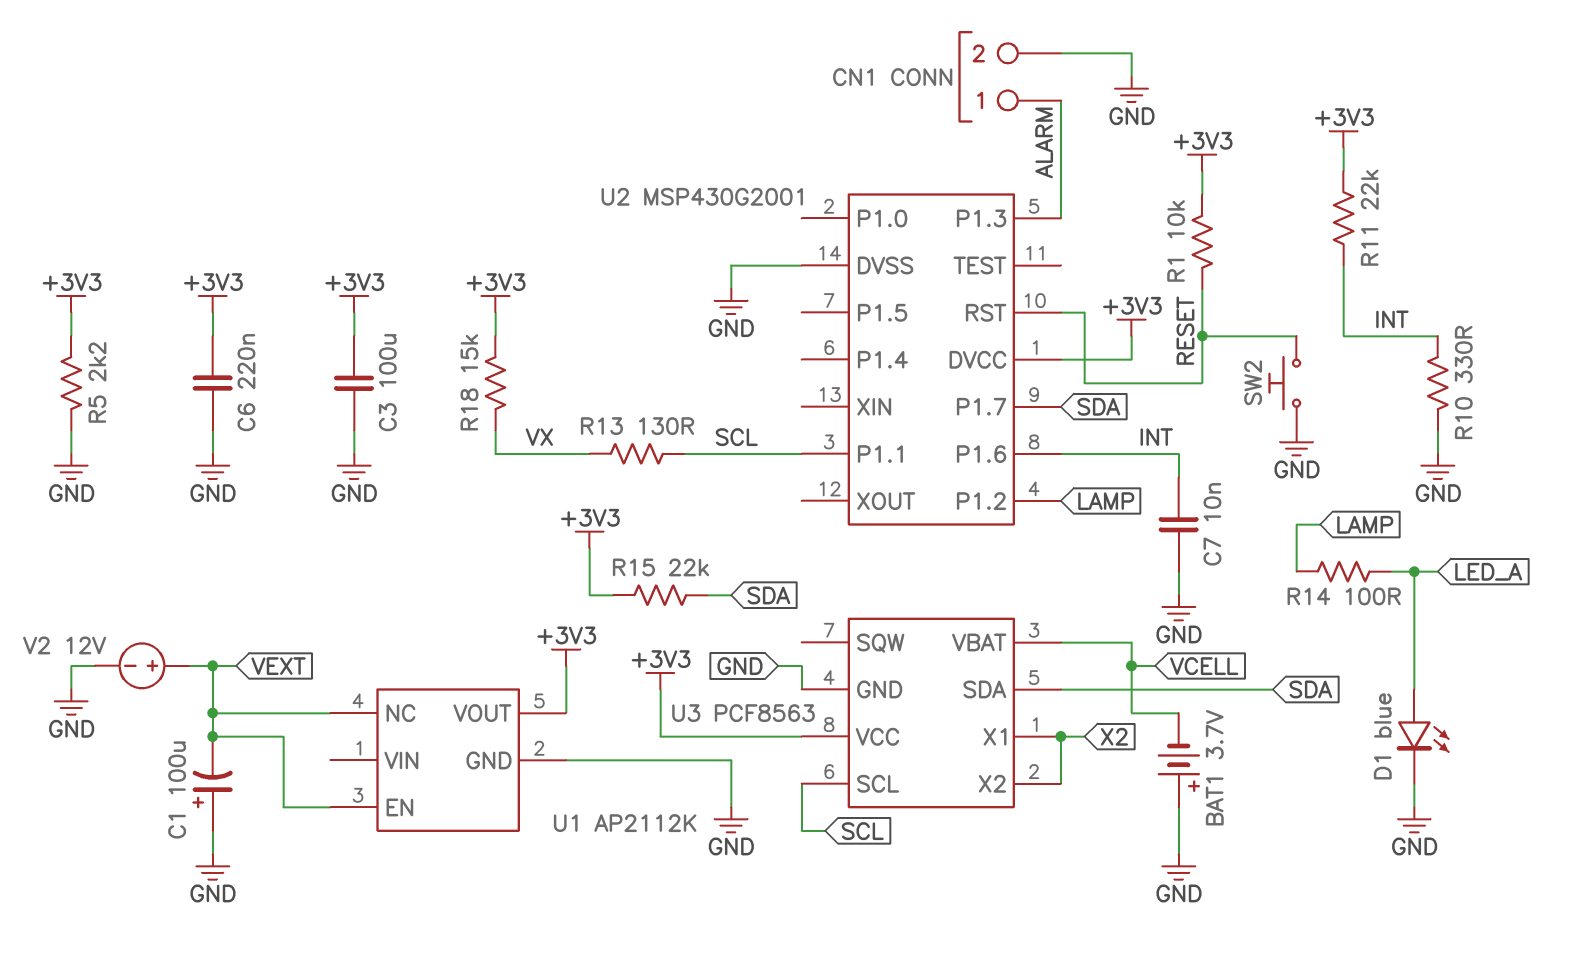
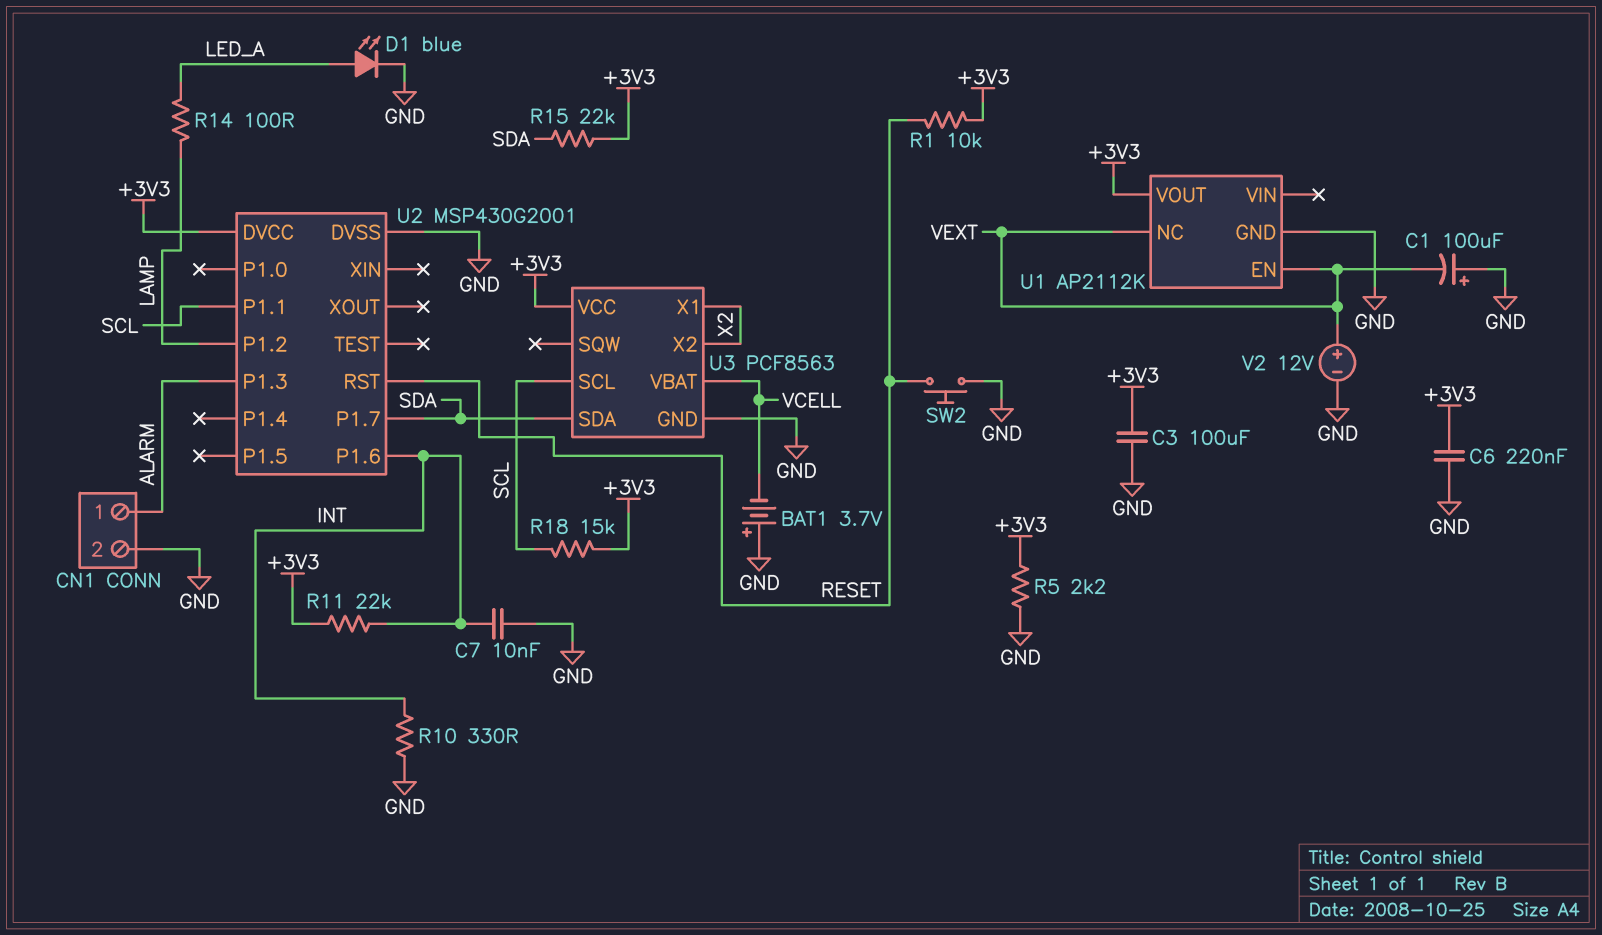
R13: 130 (SCL, VX) -> none
R18: 15k (+3V3, VX) -> 15k (+3V3, SCL)

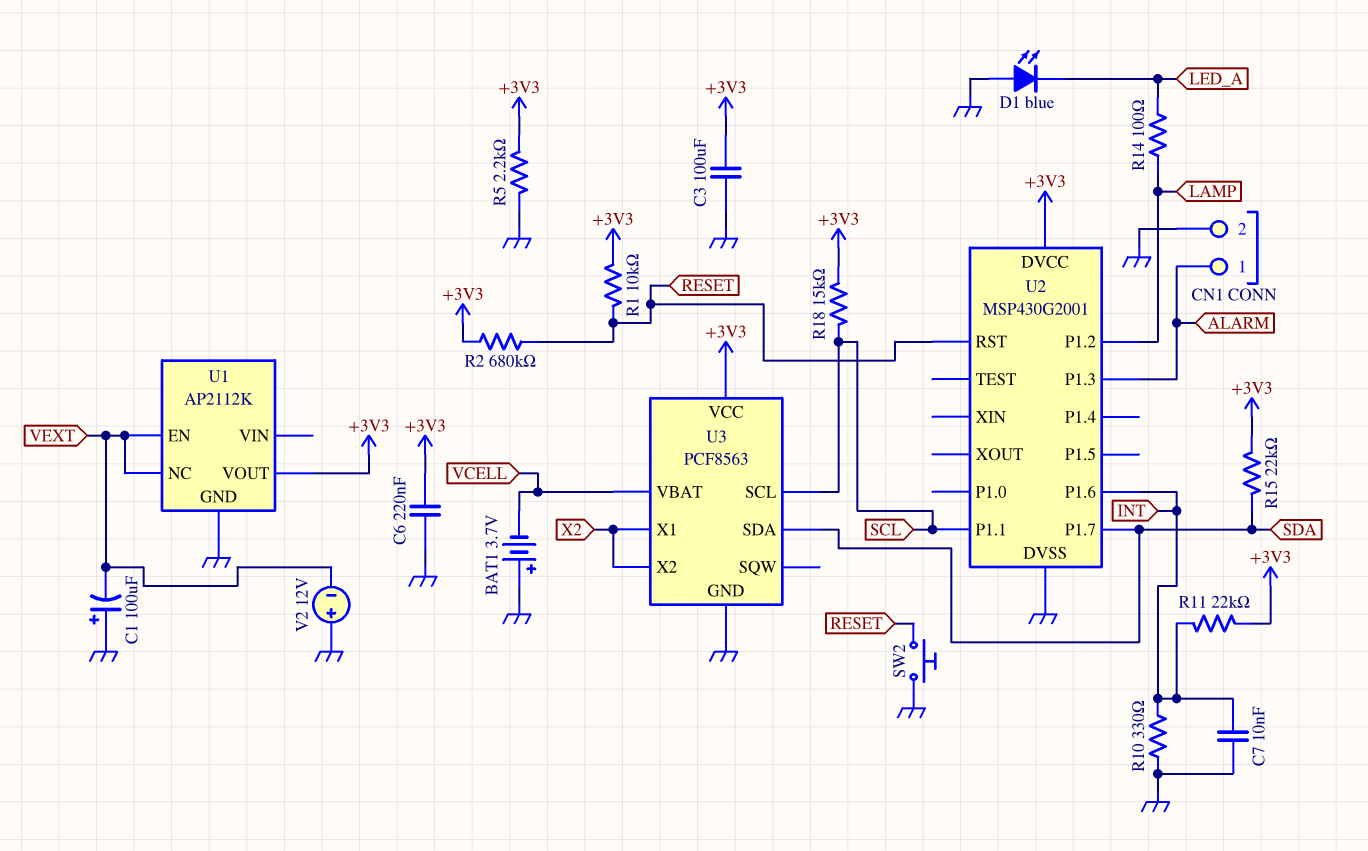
D1: LED blue (A LED_A, K GND) -> LED blue (A GND, K LED_A)
R2: none -> 680k (+3V3, RESET)
V2: 12V (plus VEXT, minus GND) -> 12V (plus GND, minus VEXT)

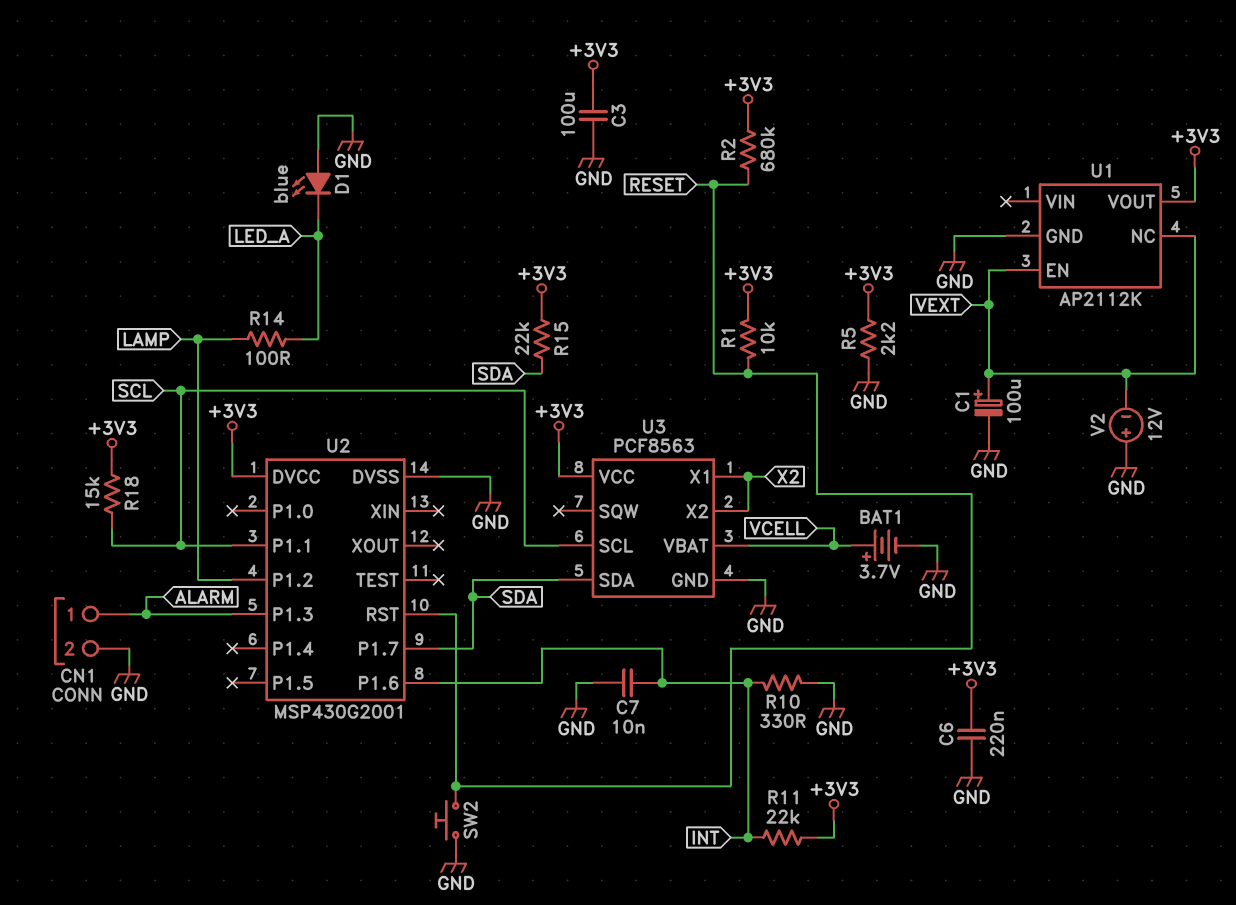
BAT1: 3.7V (plus GND, minus VCELL) -> 3.7V (plus VCELL, minus GND)
C1: 100uF (plus GND, minus VEXT) -> 100uF (plus VEXT, minus GND)

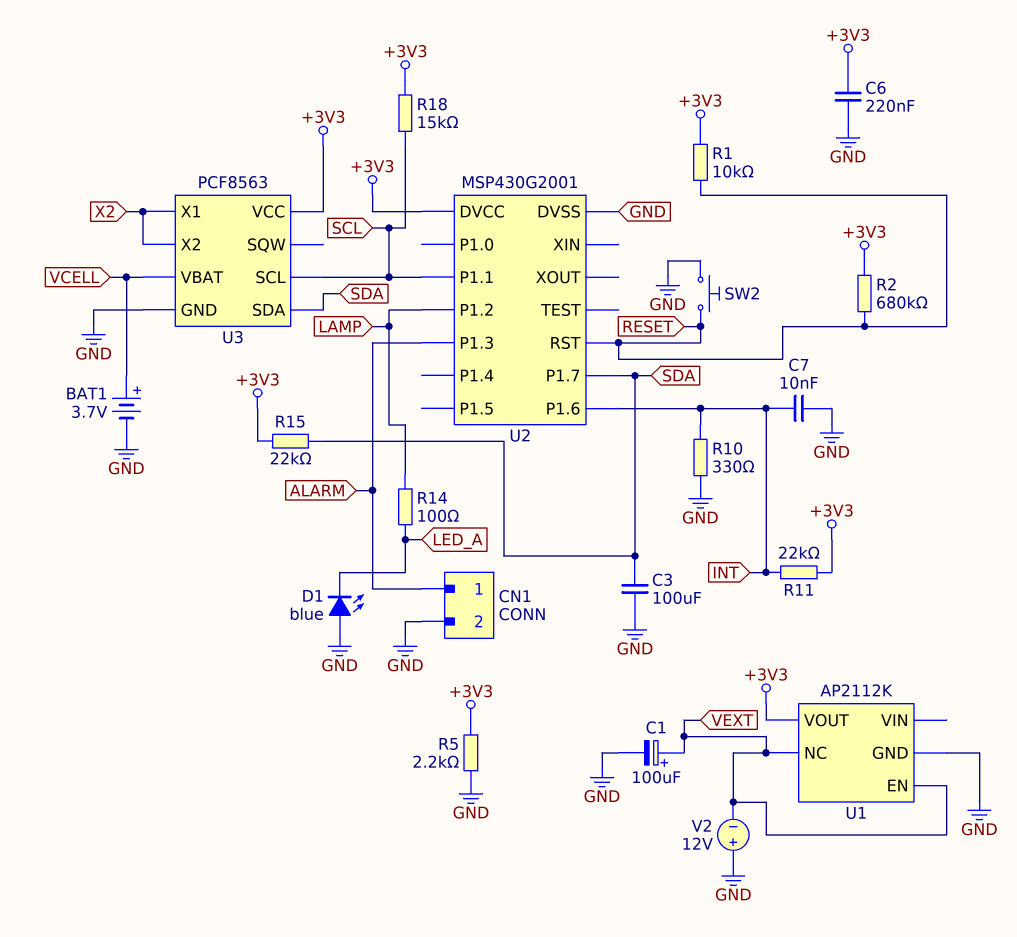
C3: 100uF (+3V3, GND) -> 100uF (GND, SDA)

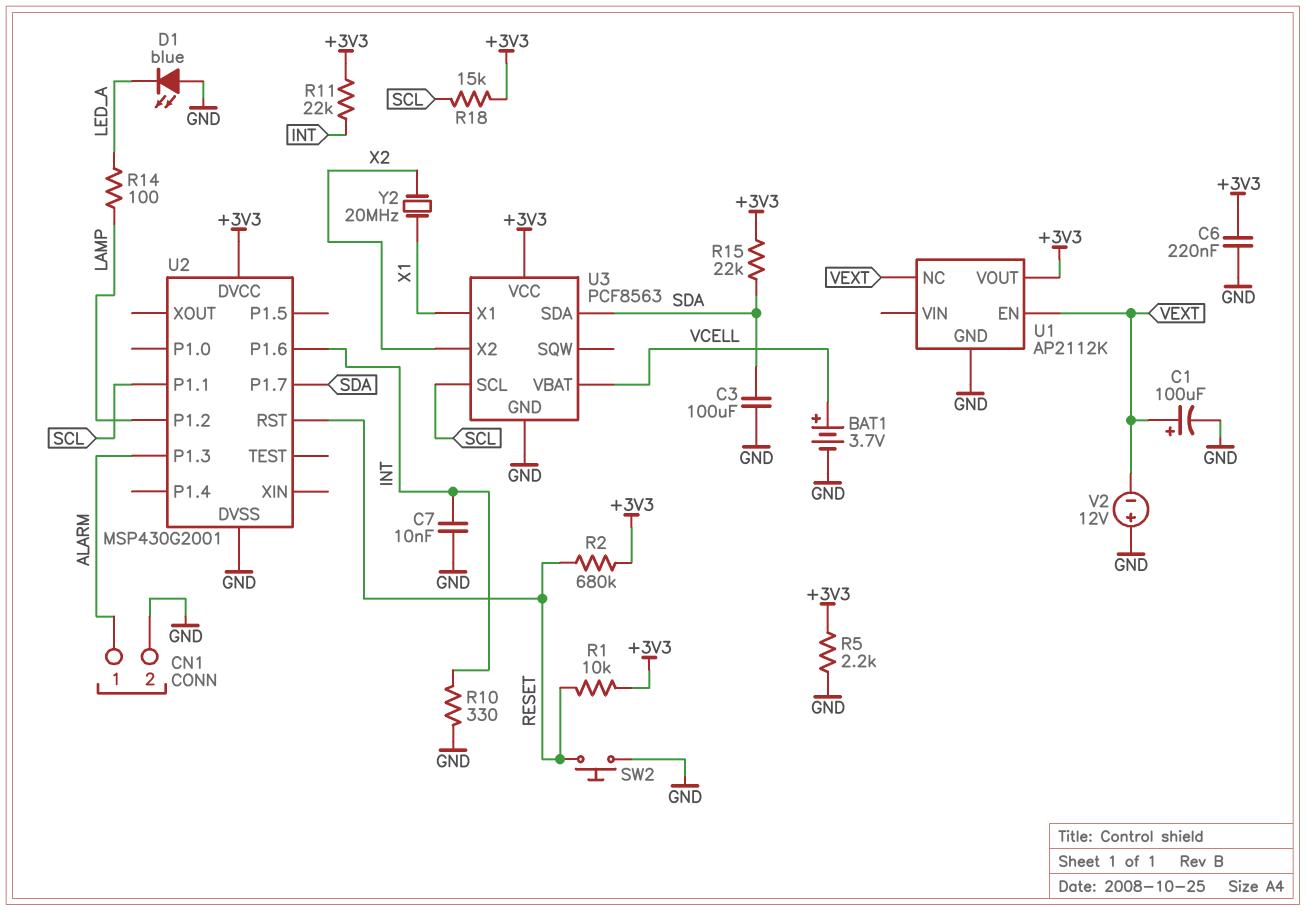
U3 pin X1: X2 -> X1
Y2: none -> 20MHz (X1, X2)

